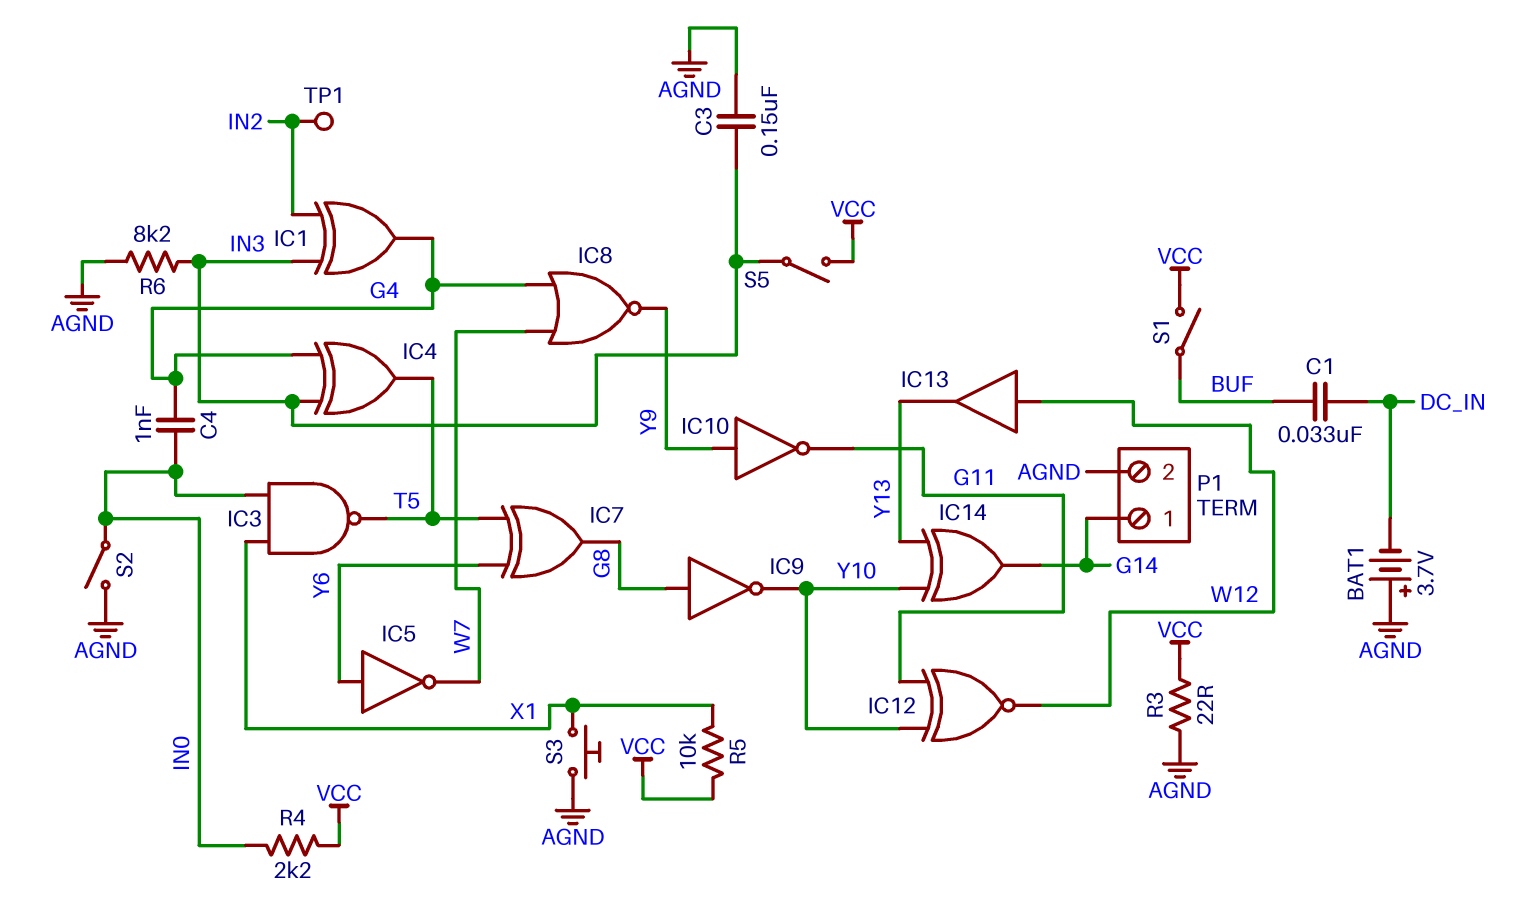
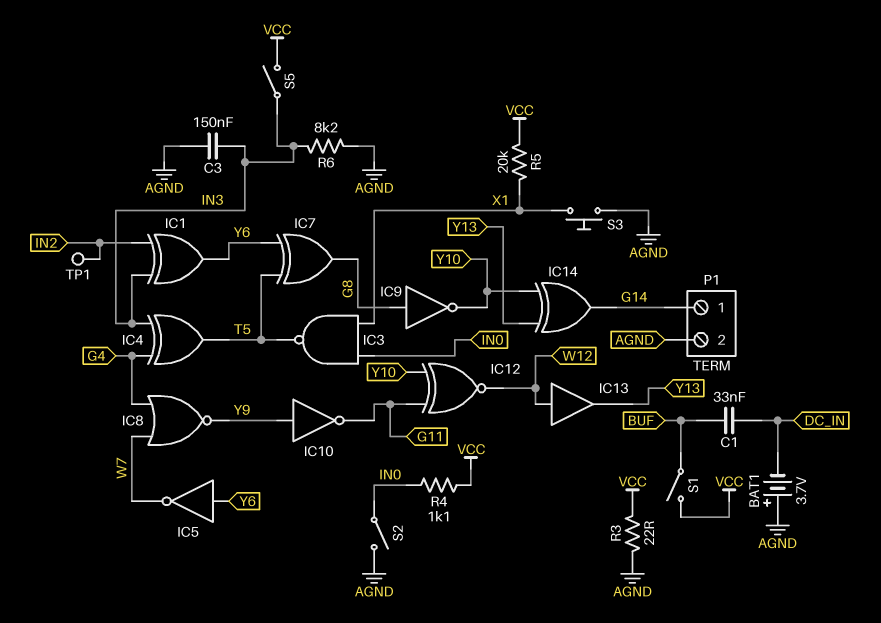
C4: 1nF (G4, IN0) -> none
IC1: XOR (in IN2, in IN3, out G4) -> XOR (in IN2, in IN3, out Y6)
R4: 2.2k (IN0, VCC) -> 1.1k (IN0, VCC)
R5: 10k (VCC, X1) -> 20k (VCC, X1)

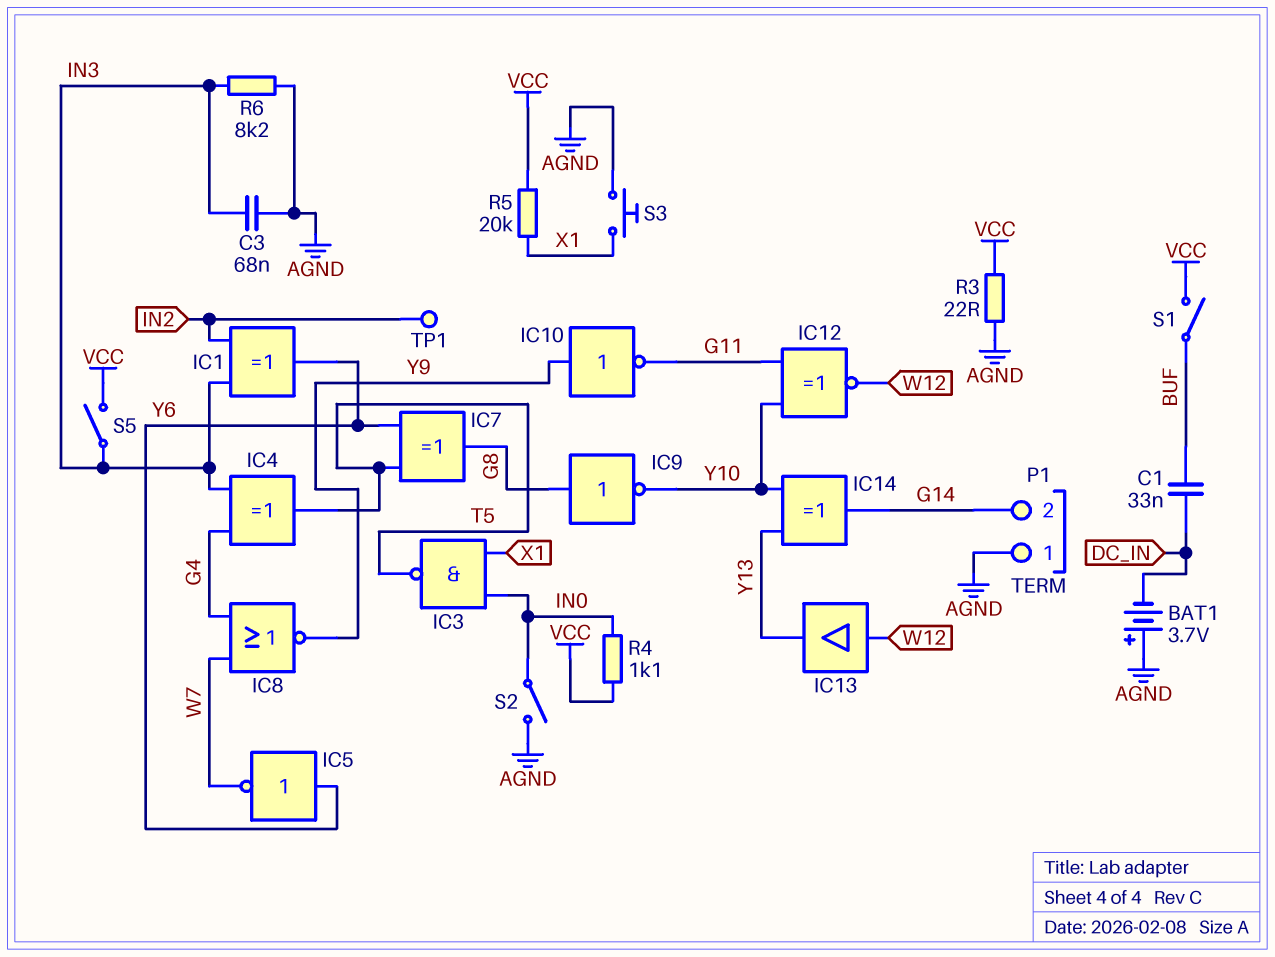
C3: 150nF (AGND, IN3) -> 68nF (AGND, IN3)
P1 pin 1: G14 -> AGND
P1 pin 2: AGND -> G14

